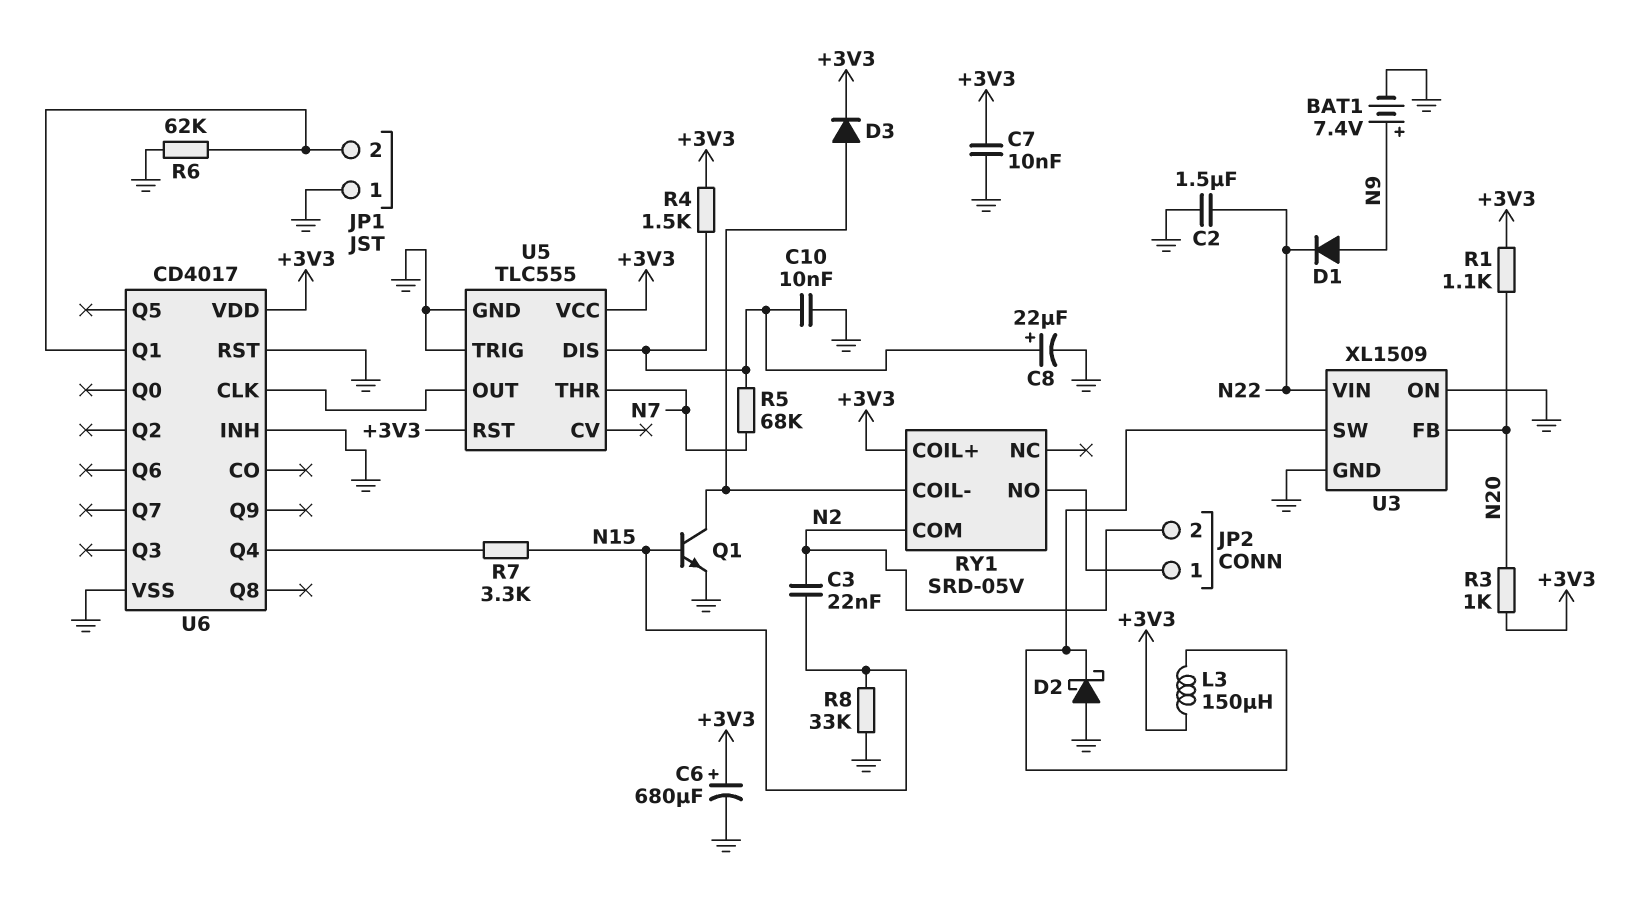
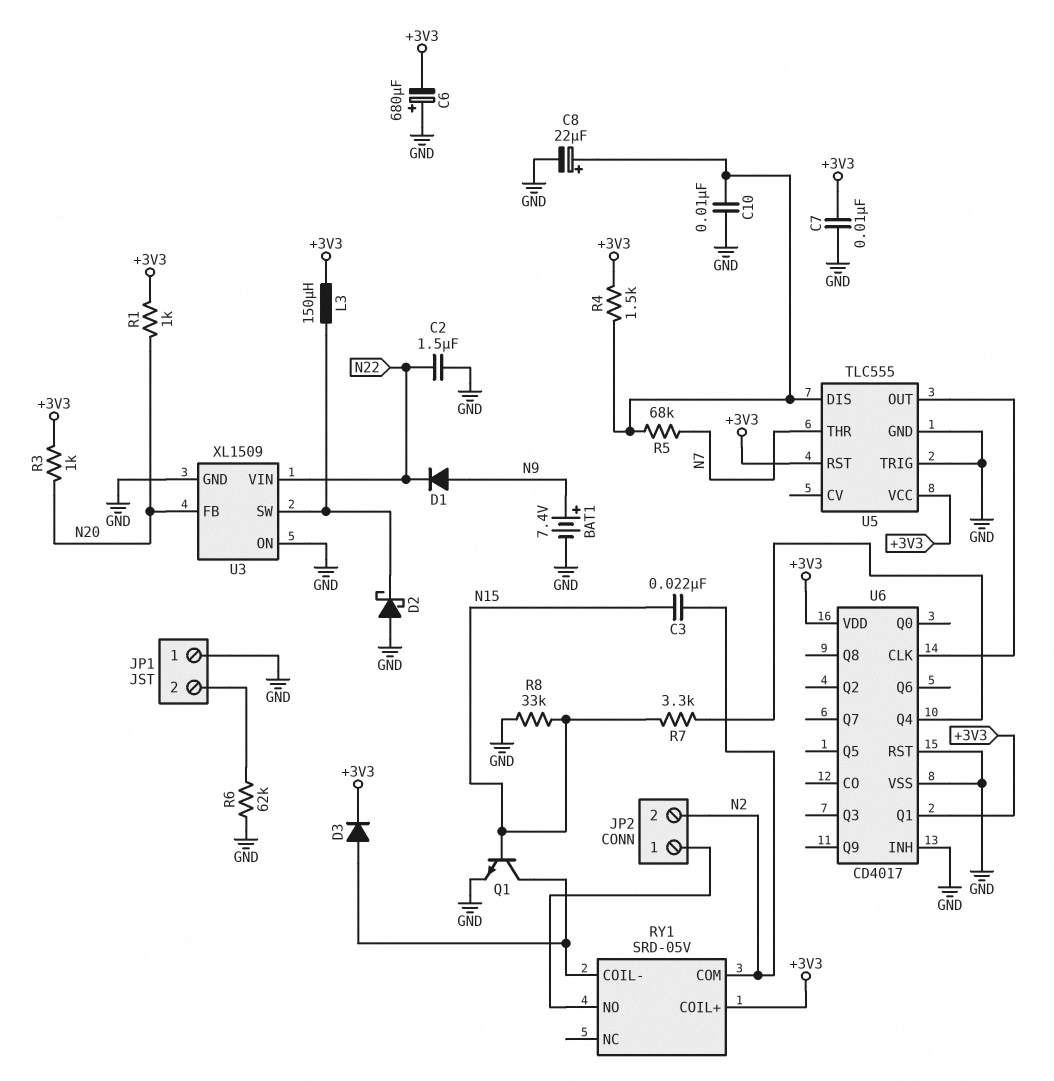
C6: 680uF (plus +3V3, minus GND) -> 680uF (plus GND, minus +3V3)
R1: 1.1k (+3V3, N20) -> 1k (+3V3, N20)
U6 pin Q1: JP1/2 -> +3V3

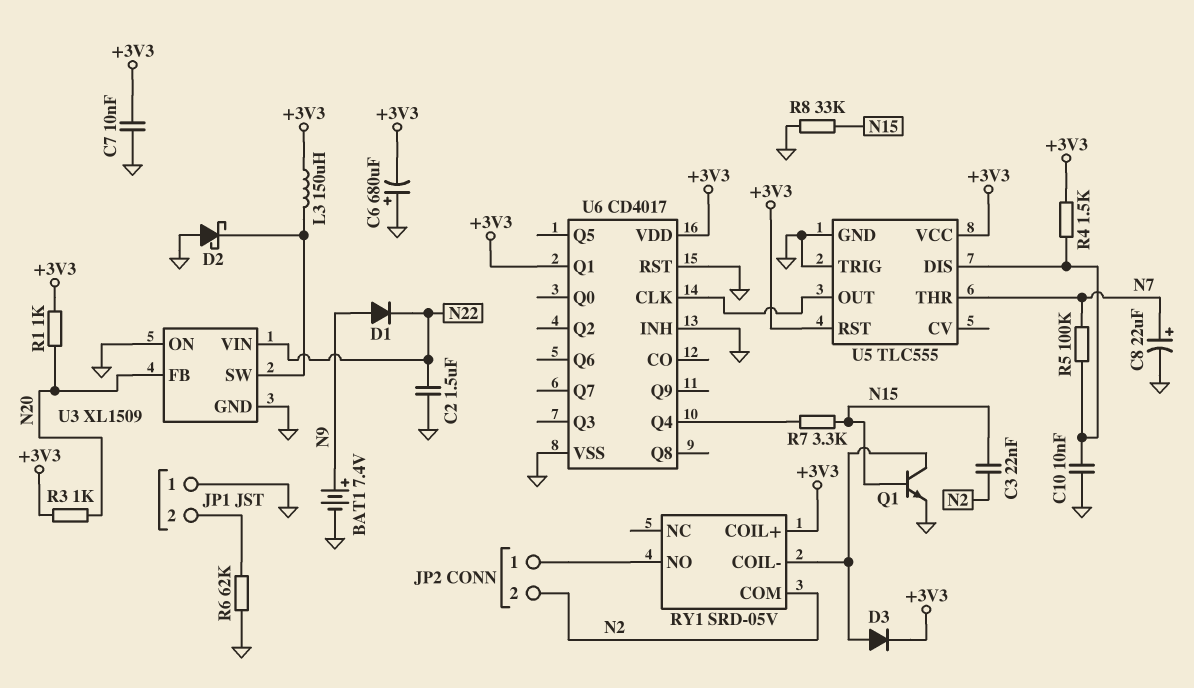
C8: 22uF (plus U5/DIS, minus GND) -> 22uF (plus N7, minus GND)
R5: 68k (N7, U5/DIS) -> 100k (N7, U5/DIS)

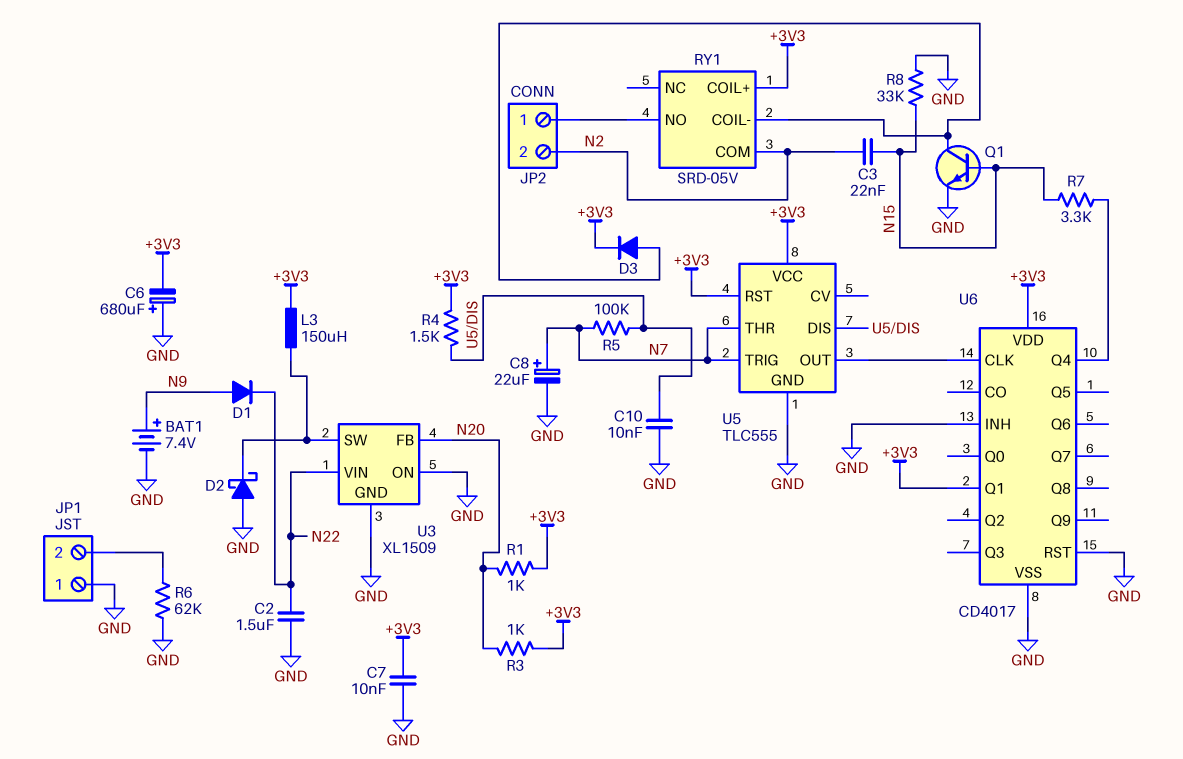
U5 pin TRIG: GND -> N7

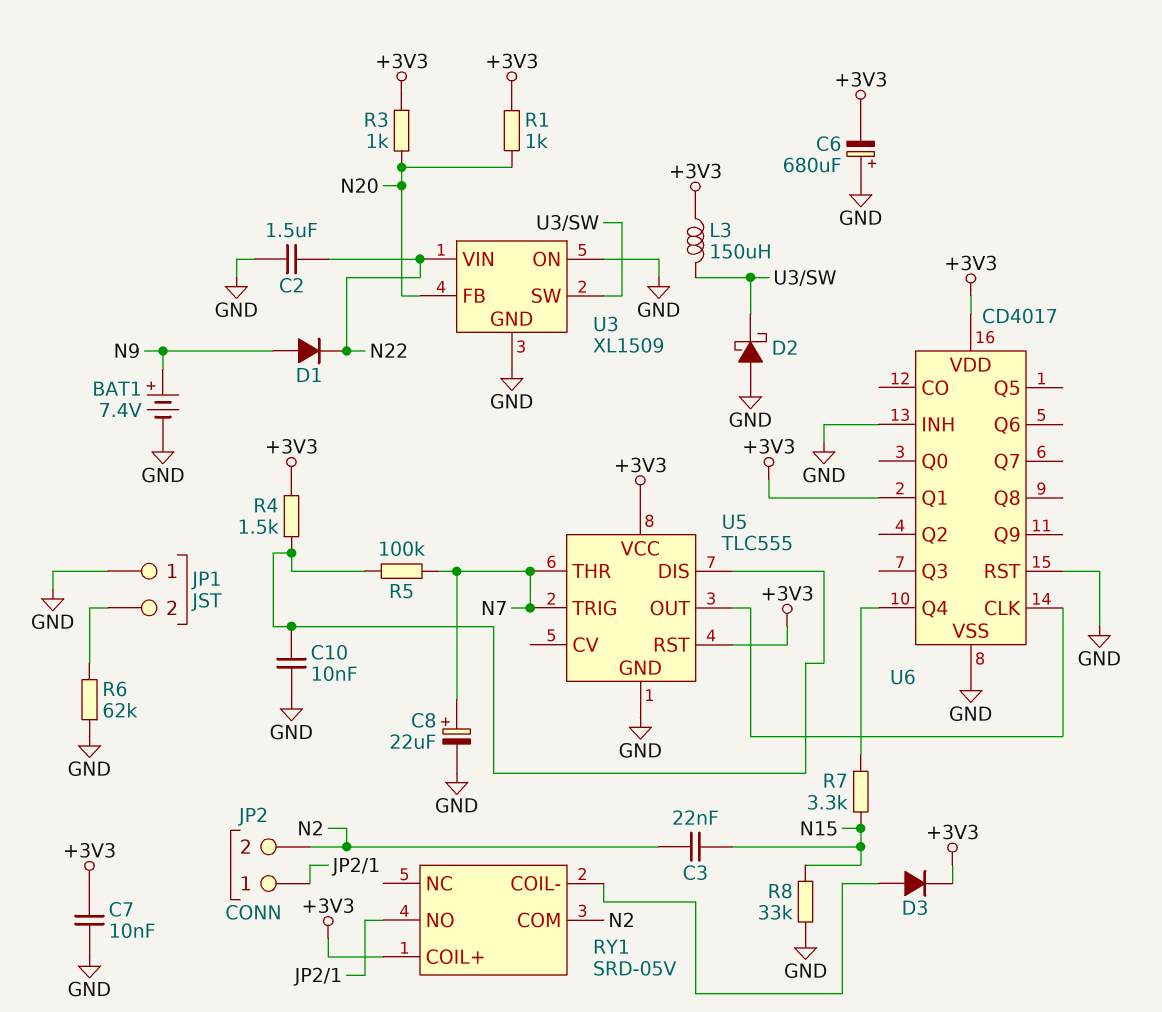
Q1: NPN (B N15, C RY1/COIL-, E GND) -> none

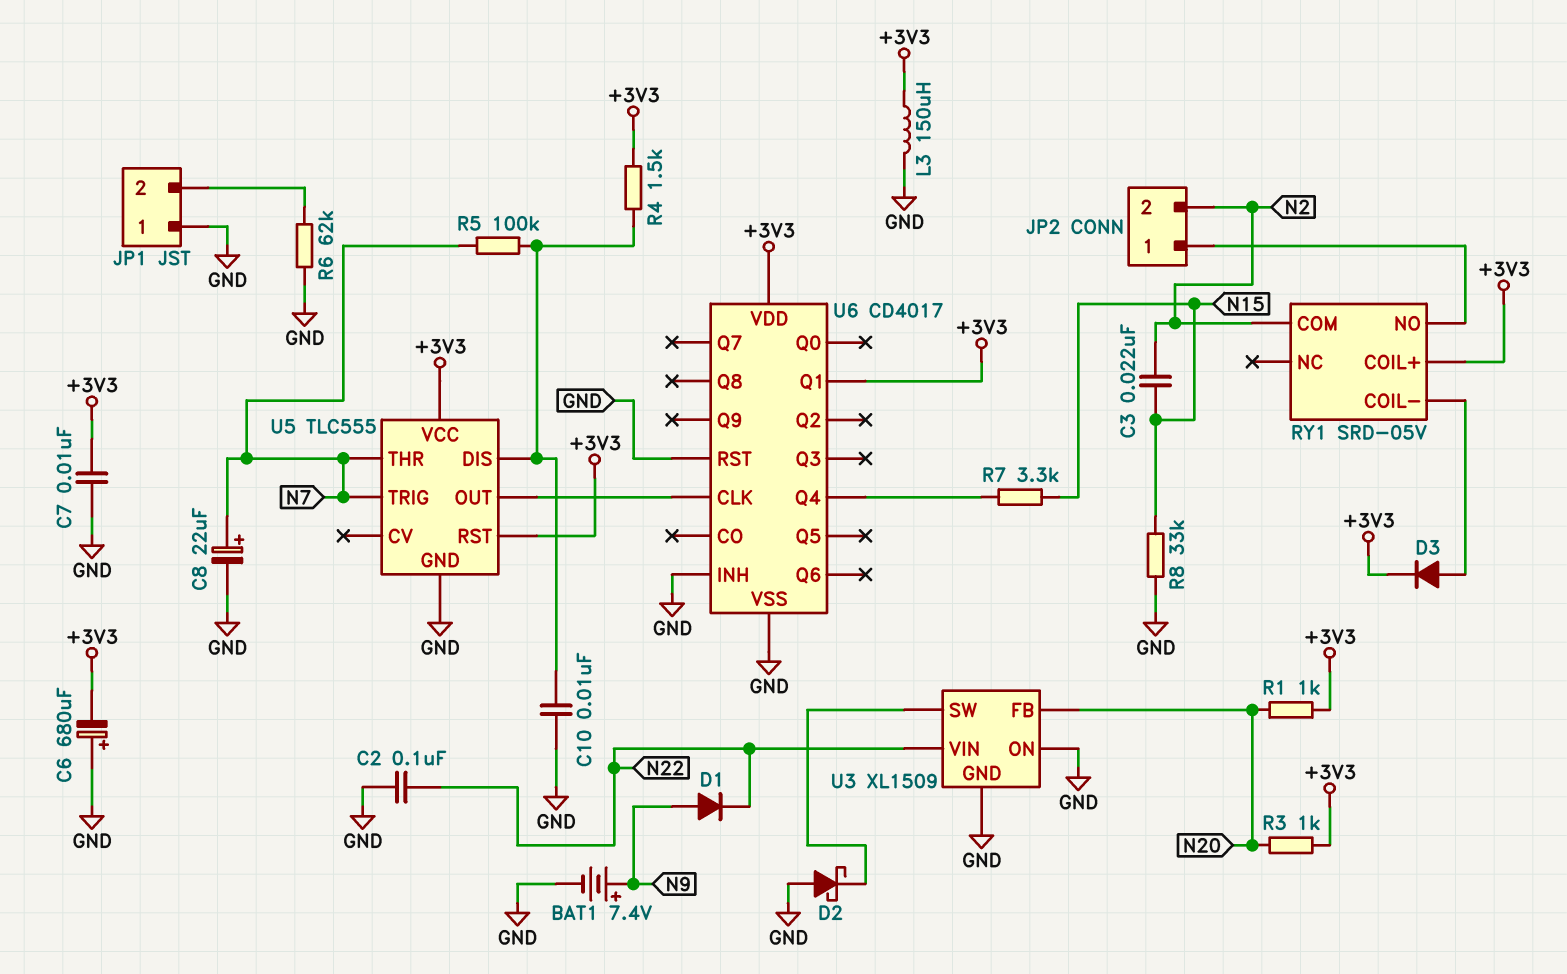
C2: 1.5uF (GND, N22) -> 100nF (GND, N22)
L3: 150uH (+3V3, U3/SW) -> 150uH (+3V3, GND)

